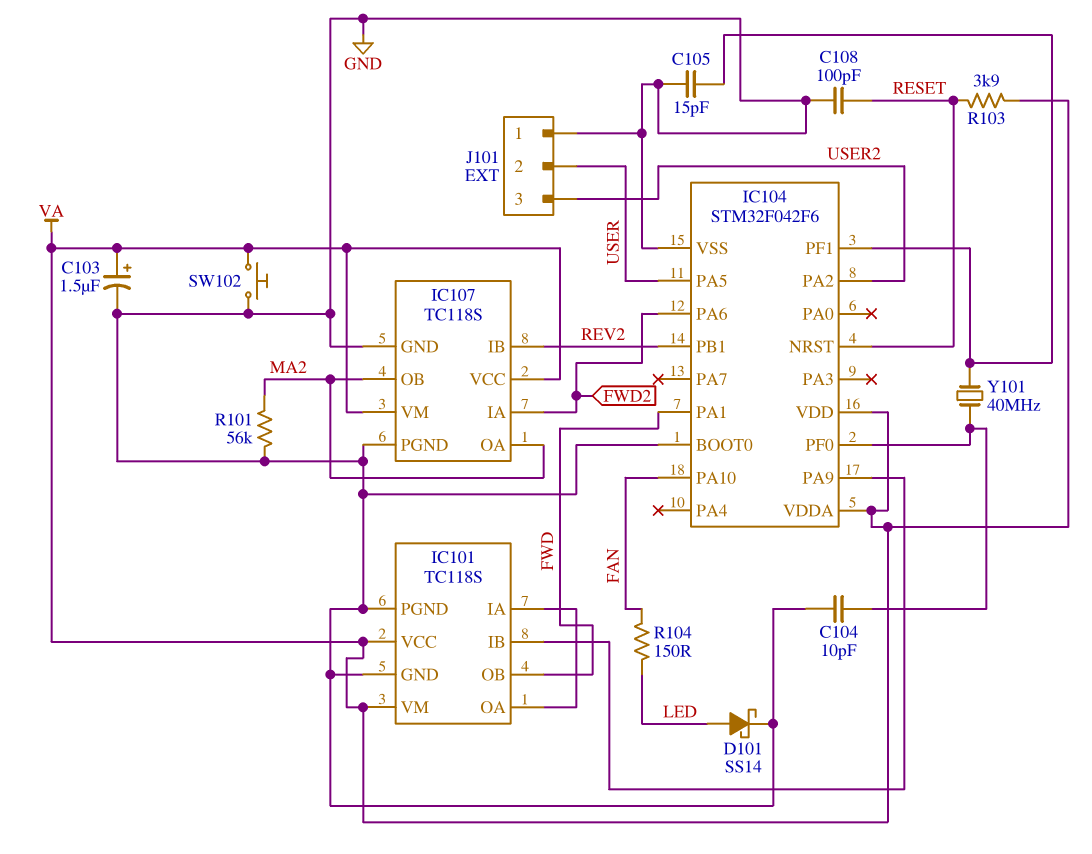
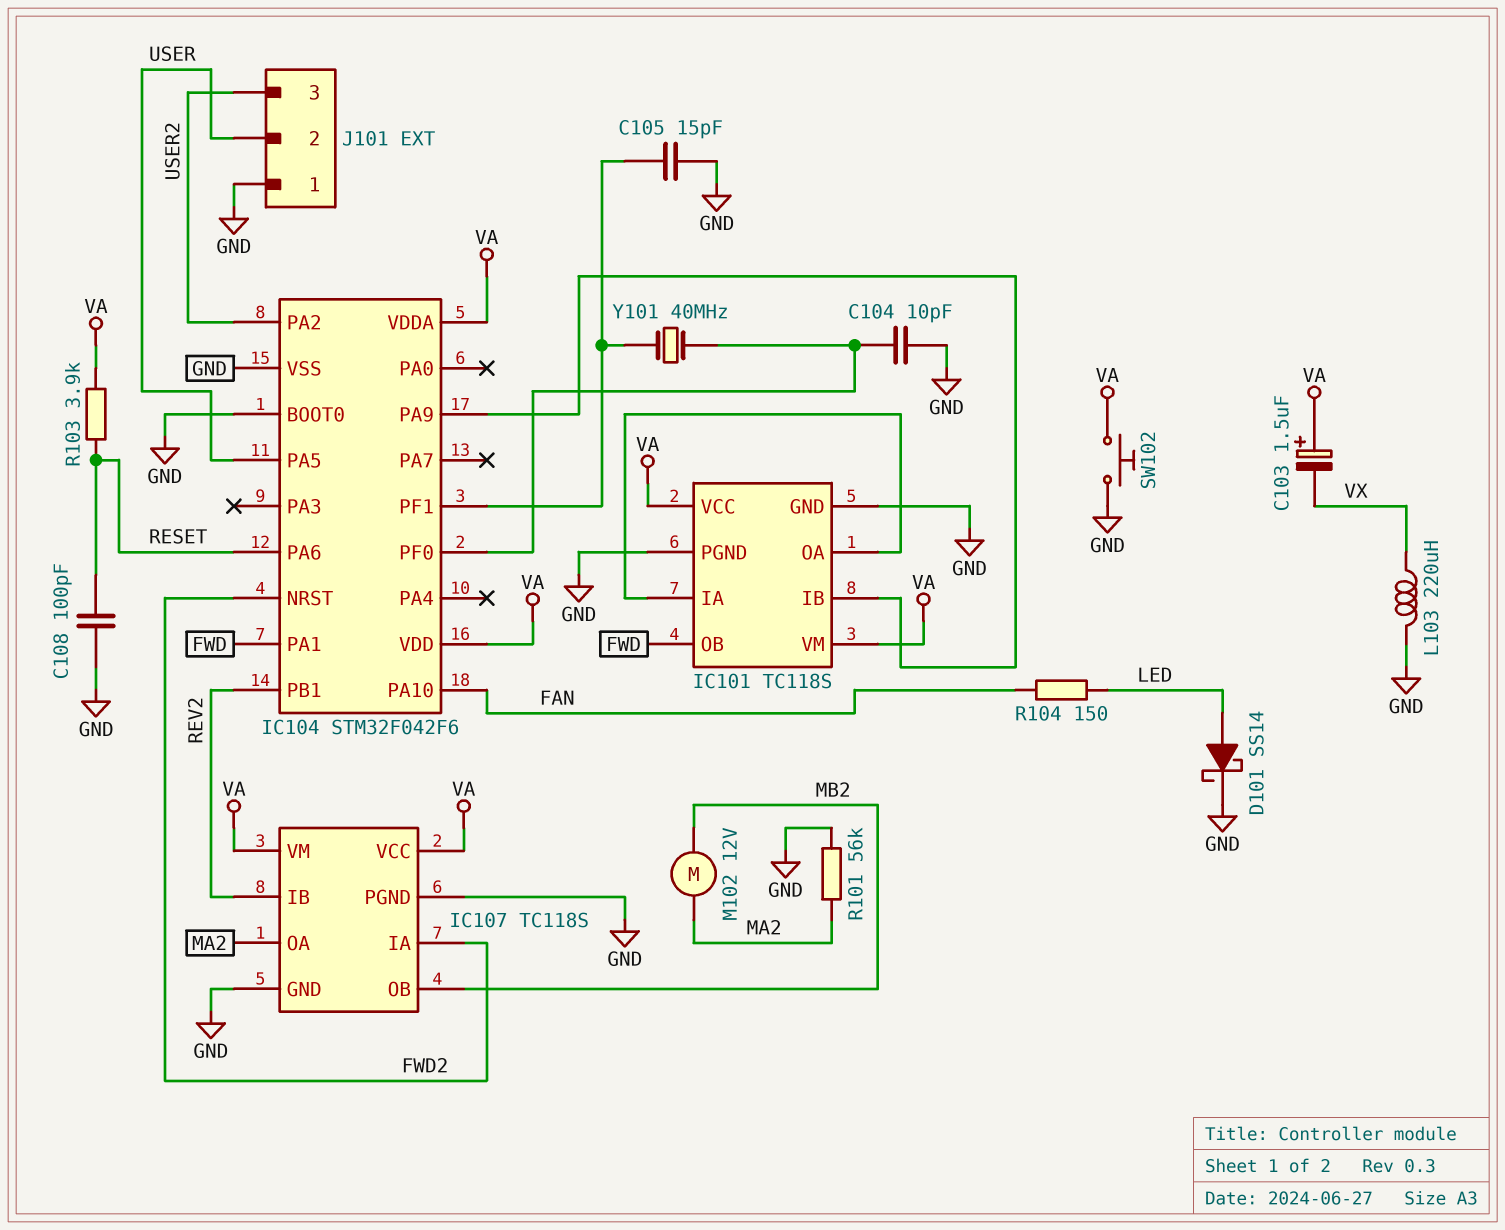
C103: 1.5uF (plus VA, minus GND) -> 1.5uF (plus VA, minus VX)
IC104 pin NRST: RESET -> FWD2
IC104 pin PA6: FWD2 -> RESET
IC107 pin OB: MA2 -> MB2
L103: none -> 220uH (GND, VX)
M102: none -> motor 12V (MA2, MB2)

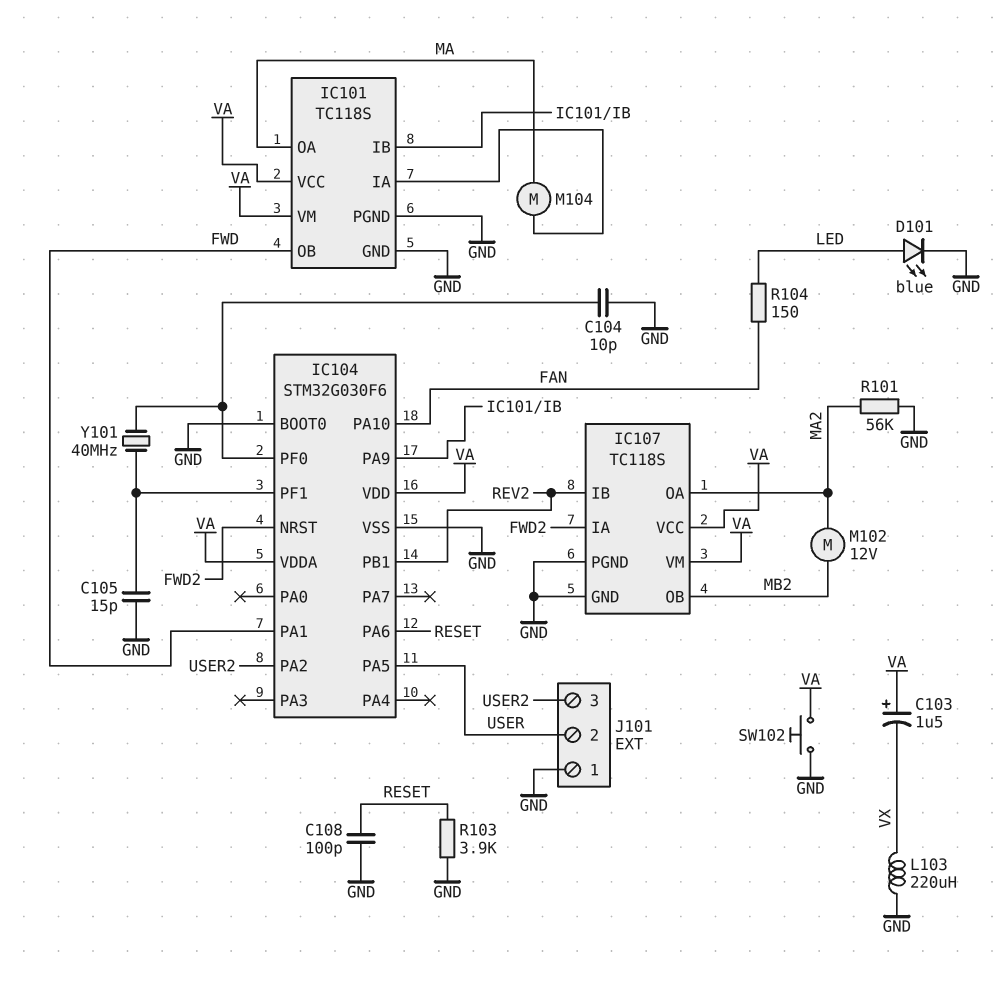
D101: schottky SS14 (A LED, K GND) -> LED blue (A LED, K GND)
IC101 pin OA: IC101/IA -> MA
IC104: STM32F042F6 -> STM32G030F6
M104: none -> motor (IC101/IA, MA)
R103: 3.9k (RESET, VA) -> 3.9k (GND, RESET)

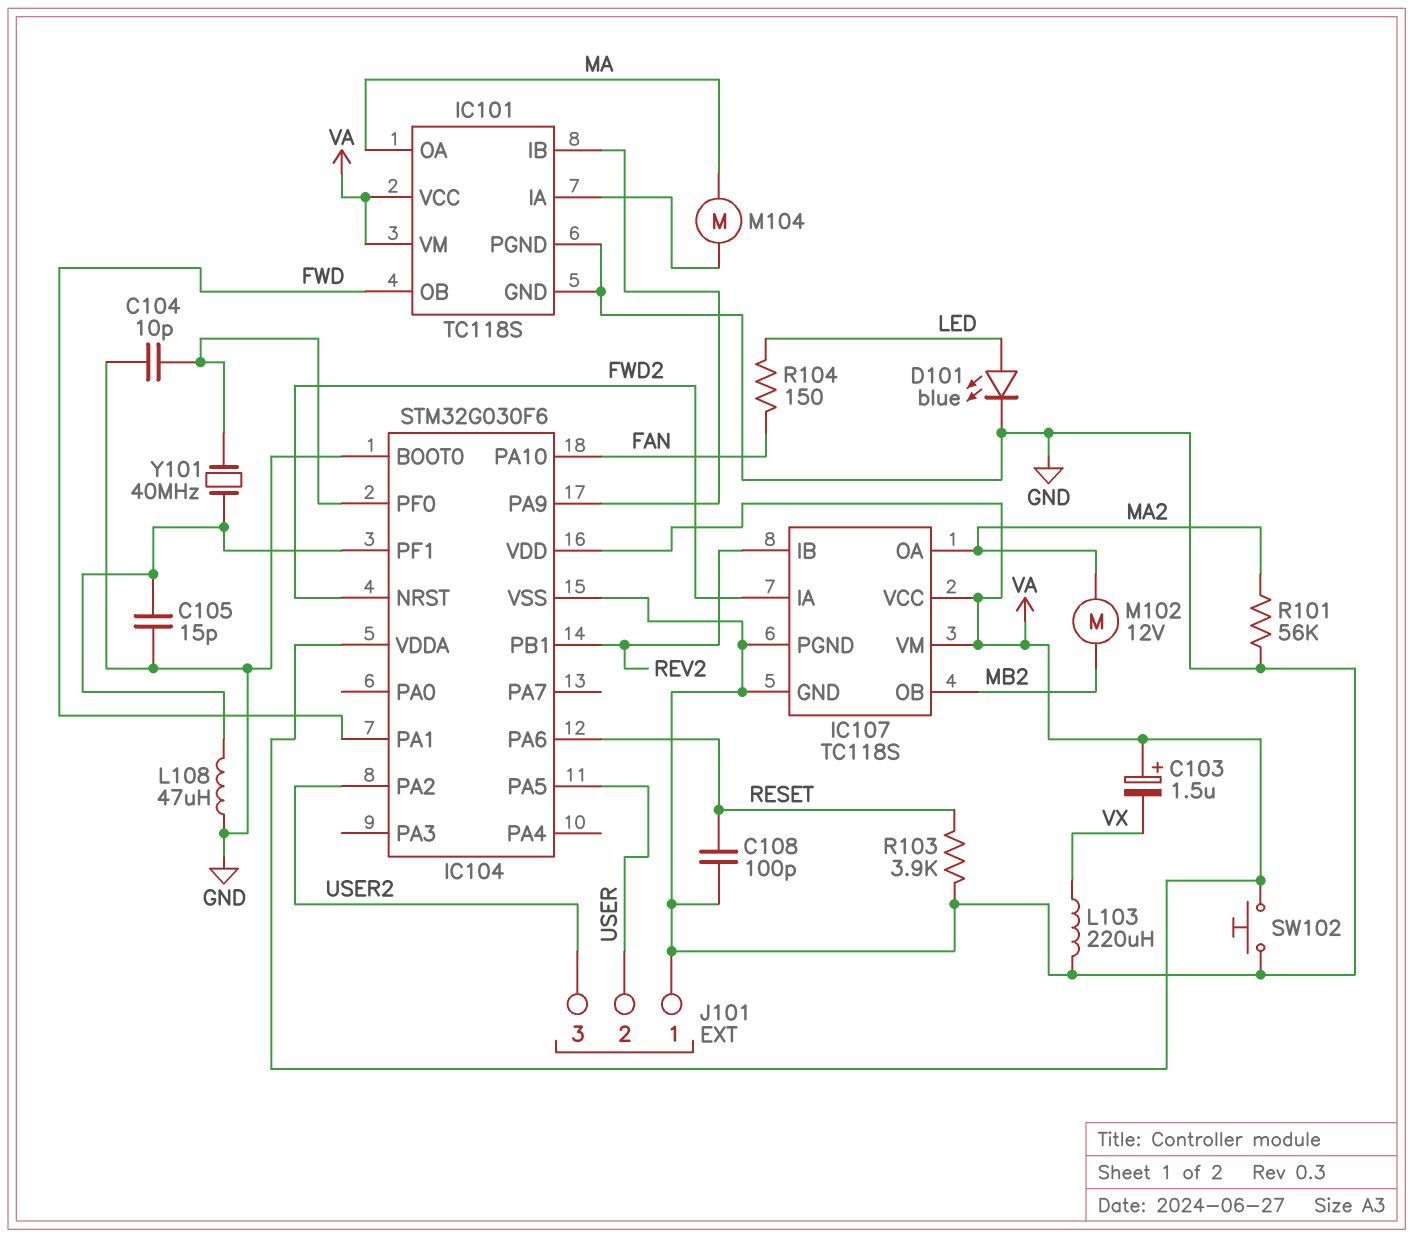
L108: none -> 47uH (GND, IC104/PF1)

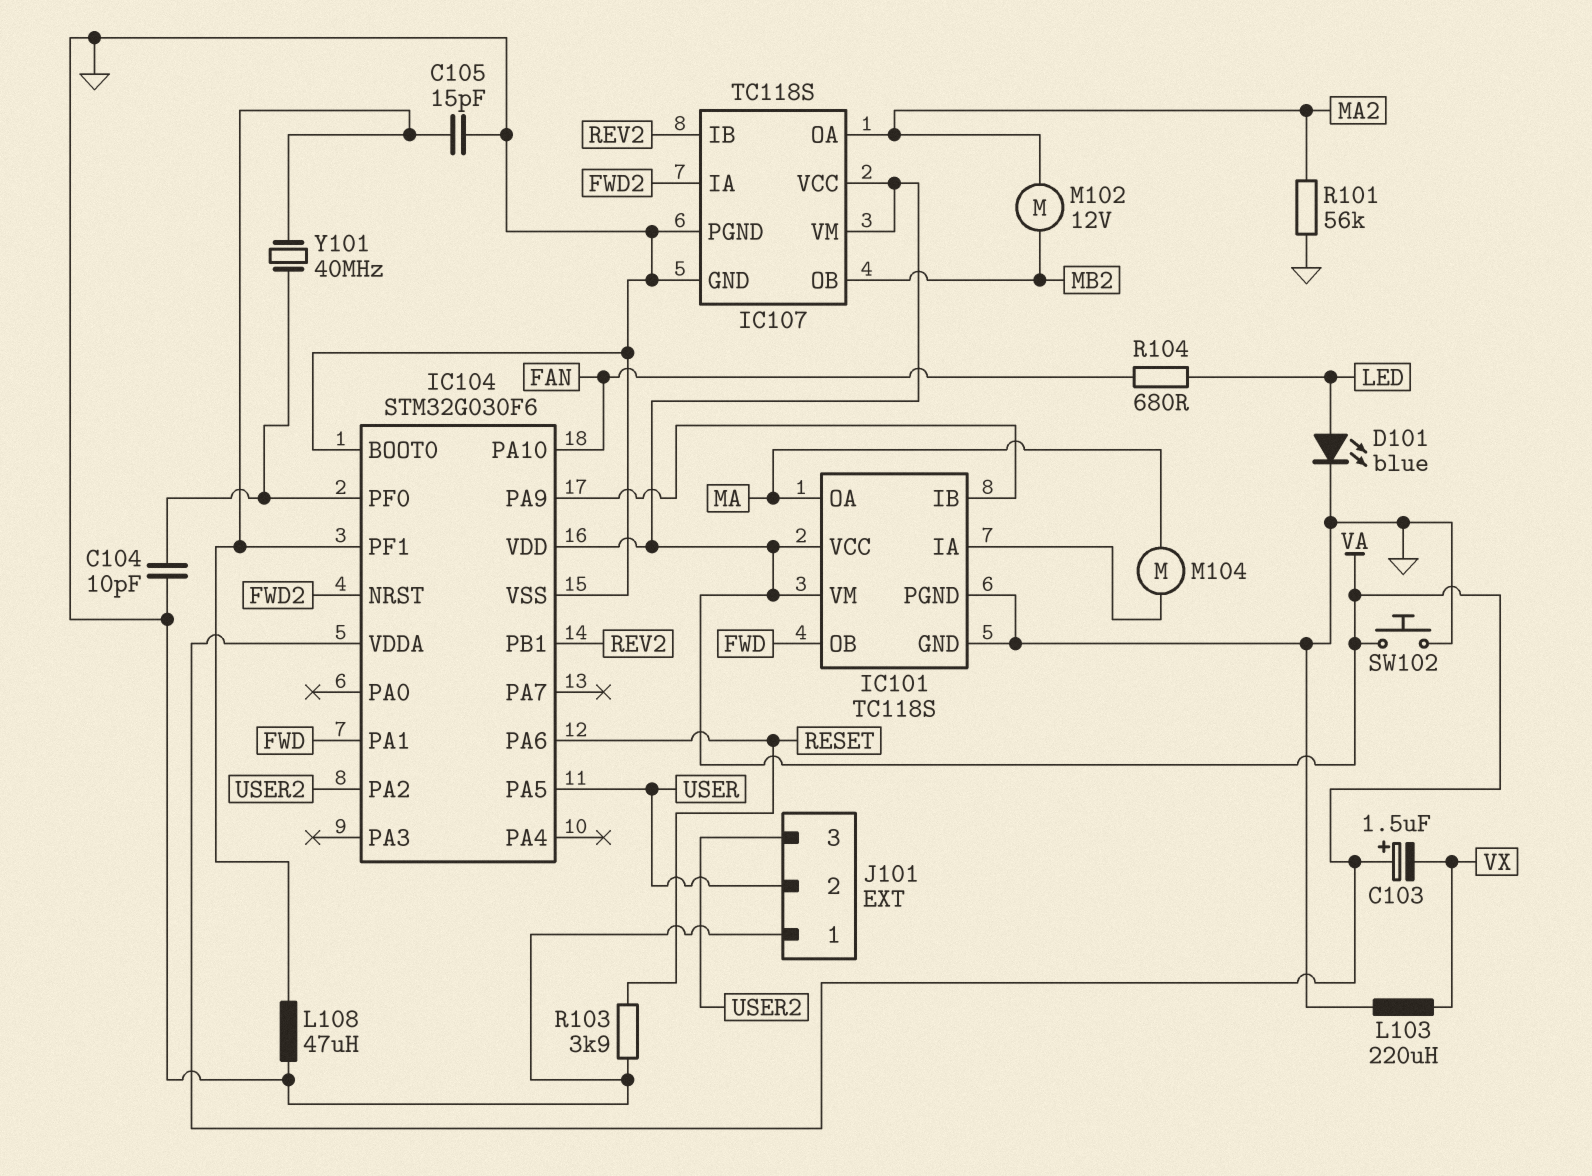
C108: 100pF (GND, RESET) -> none
R104: 150 (FAN, LED) -> 680 (FAN, LED)

